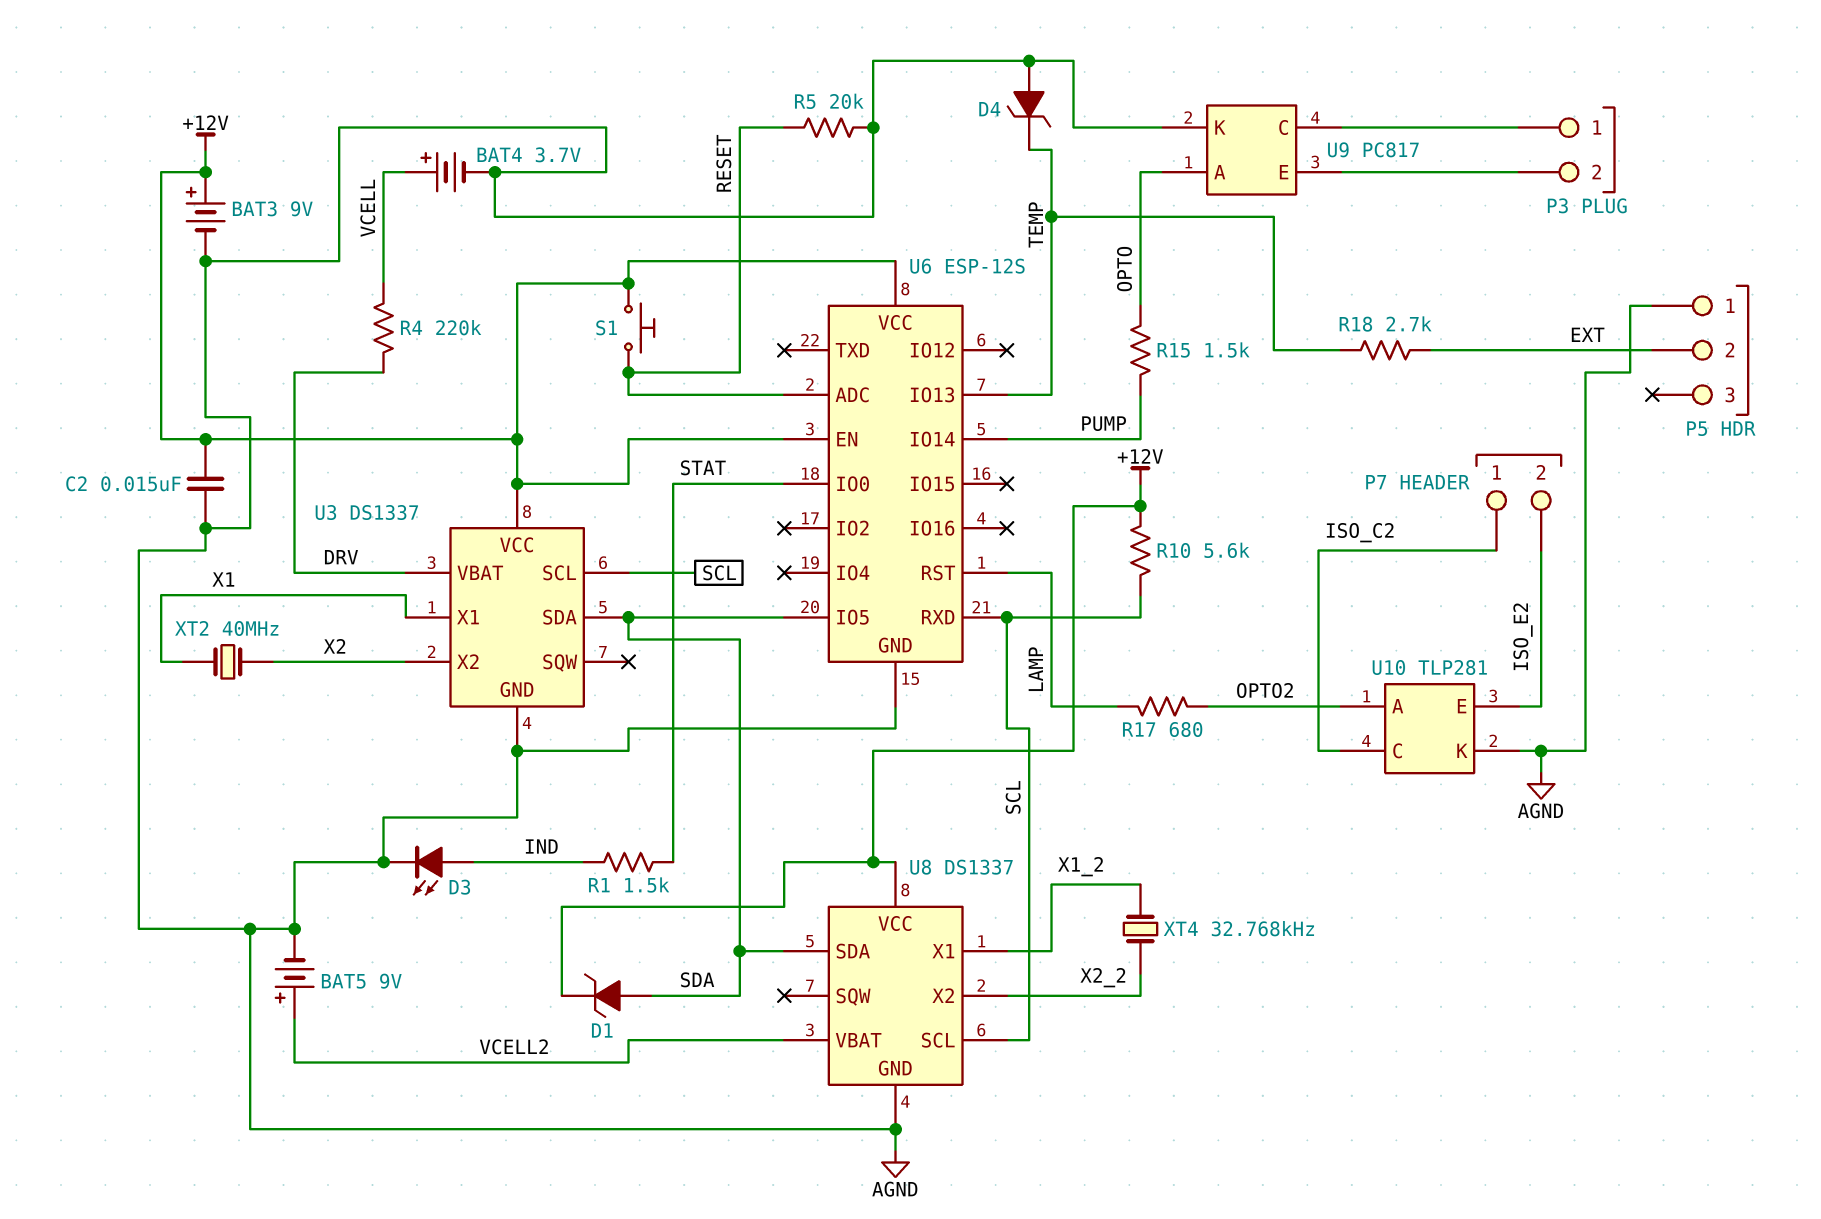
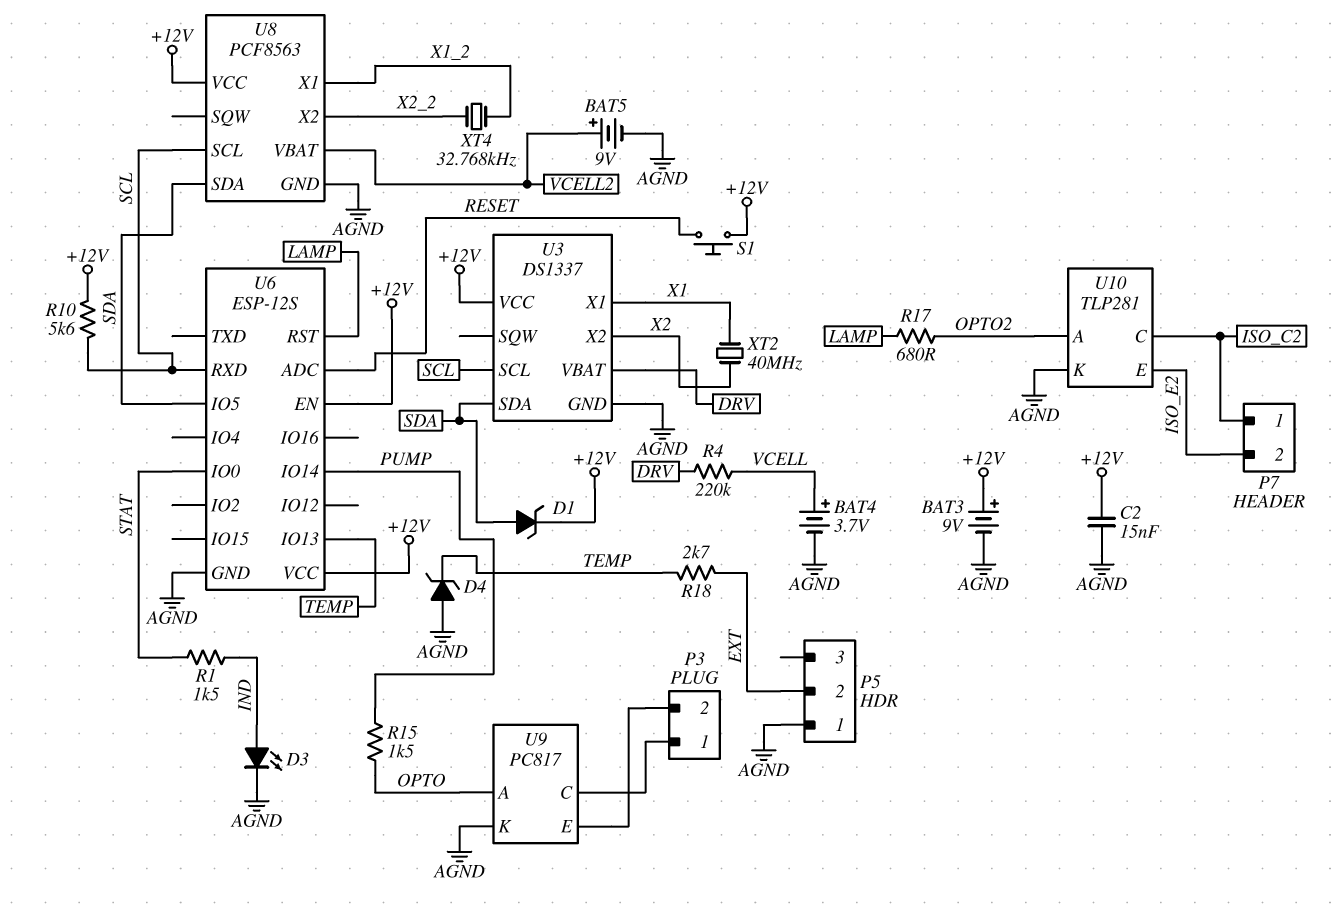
R5: 20k (AGND, RESET) -> none
U8: DS1337 -> PCF8563

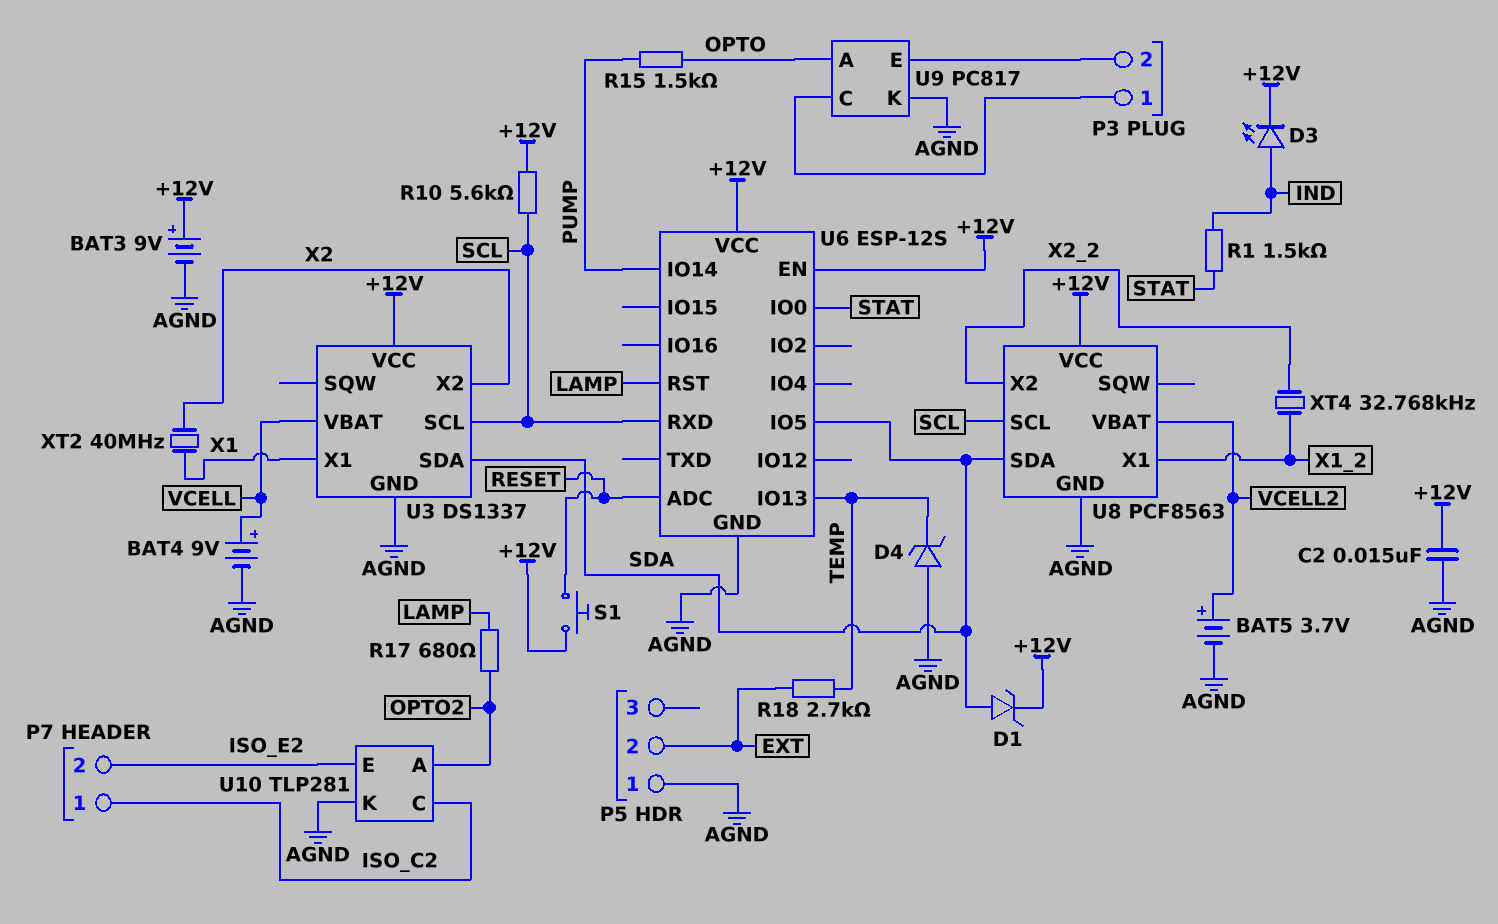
BAT4: 3.7V (plus VCELL, minus AGND) -> 9V (plus VCELL, minus AGND)
BAT5: 9V (plus VCELL2, minus AGND) -> 3.7V (plus VCELL2, minus AGND)
D3: LED (A IND, K AGND) -> LED (A IND, K +12V)
R4: 220k (DRV, VCELL) -> none
U3 pin VBAT: DRV -> VCELL

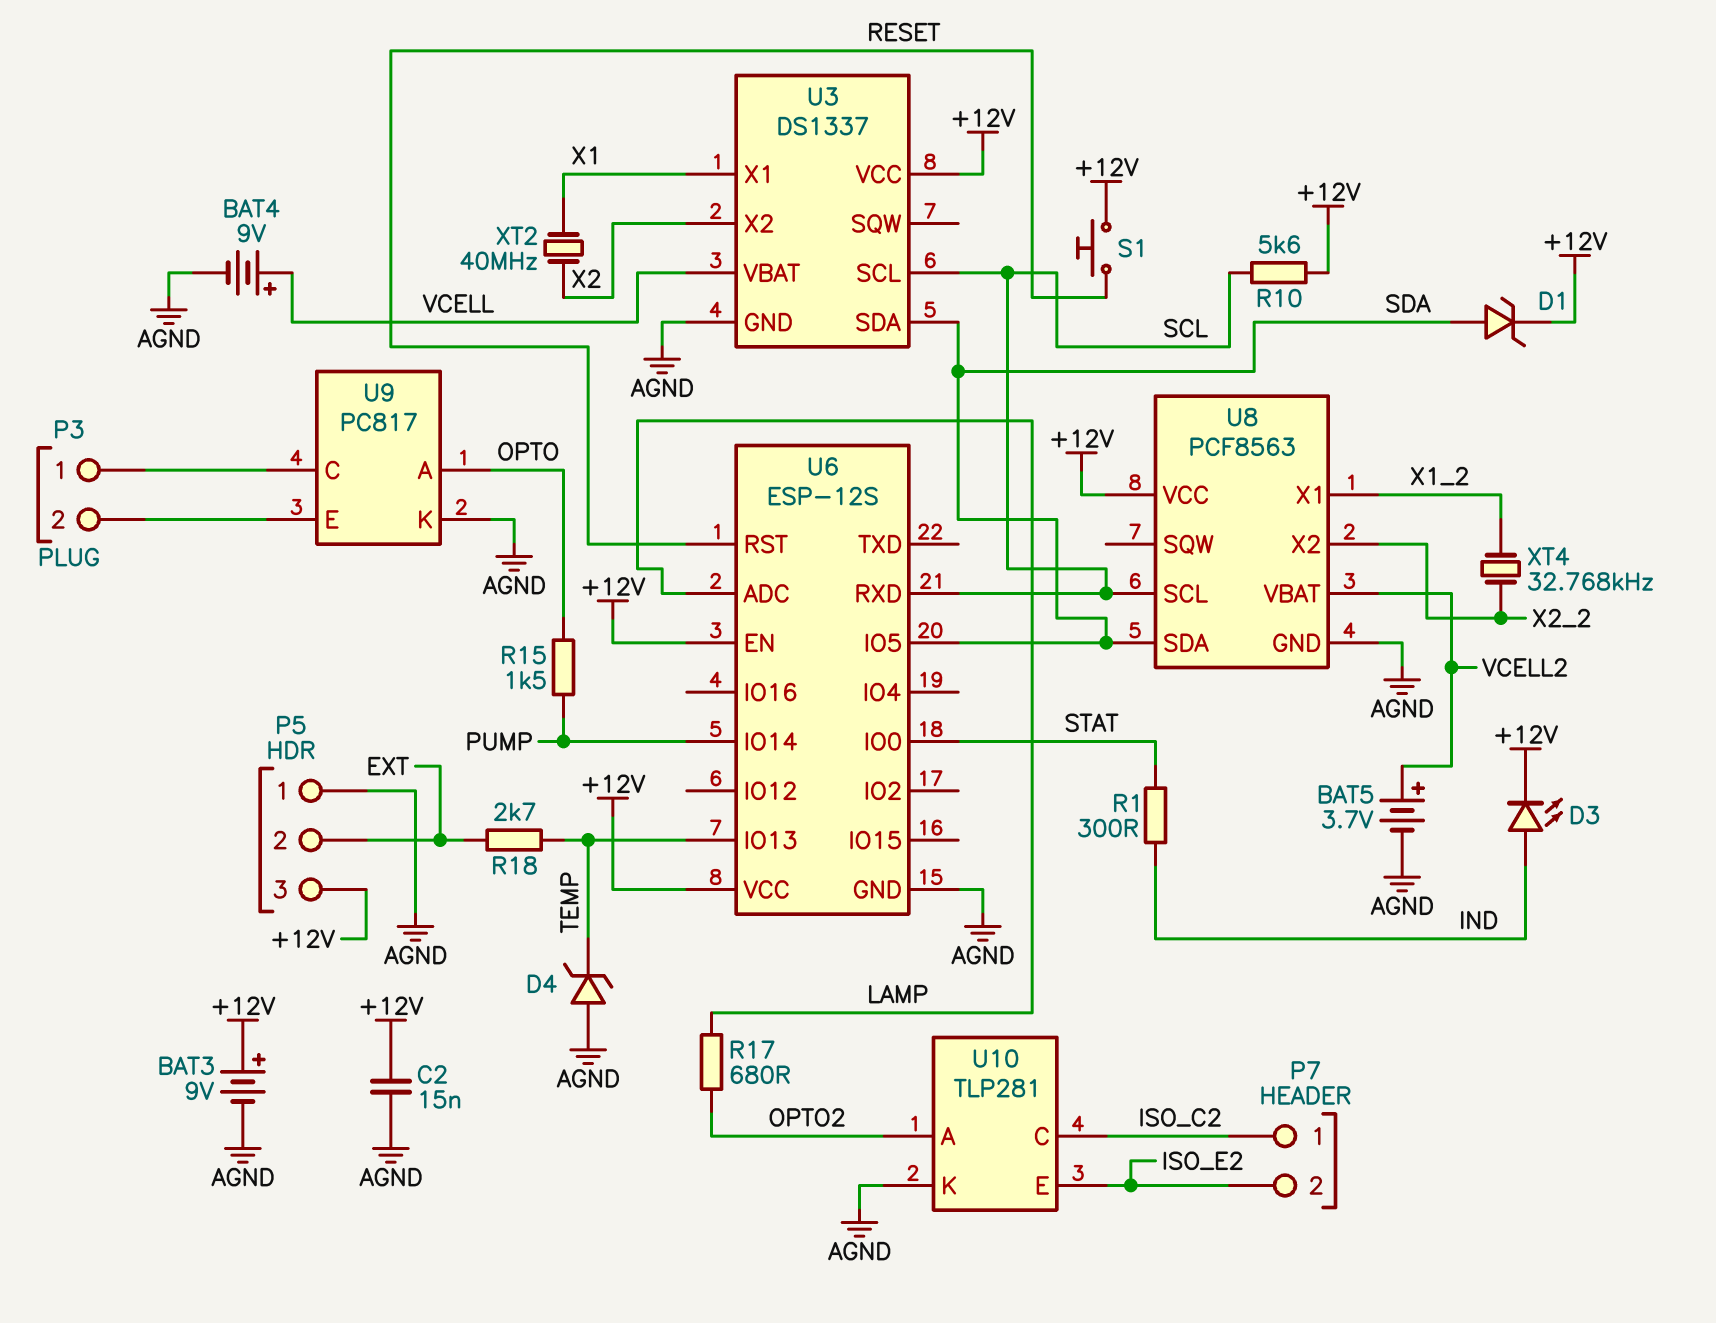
P5 pin 3: none -> +12V
R1: 1.5k (IND, STAT) -> 300 (IND, STAT)
U6 pin ADC: RESET -> LAMP
U6 pin RST: LAMP -> RESET

